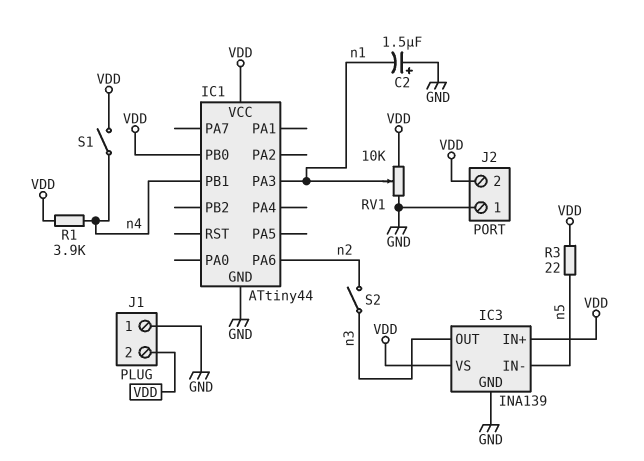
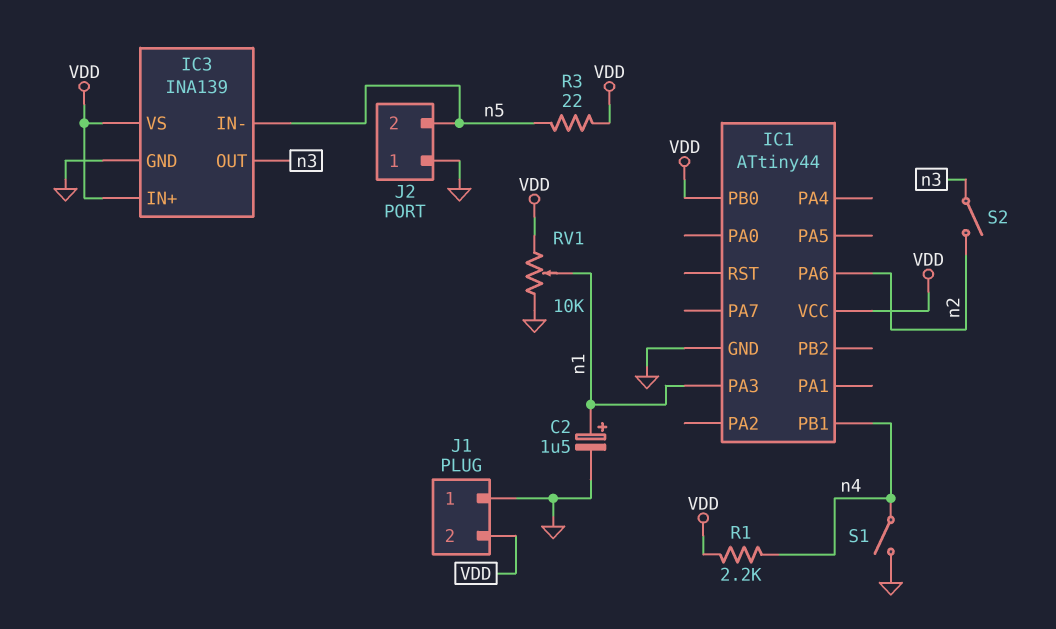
C2: 1.5uF (plus GND, minus n1) -> 1.5uF (plus n1, minus GND)
J2 pin 2: VDD -> n5
R1: 3.9k (VDD, n4) -> 2.2k (VDD, n4)
S1: switch (VDD, n4) -> switch (GND, n4)

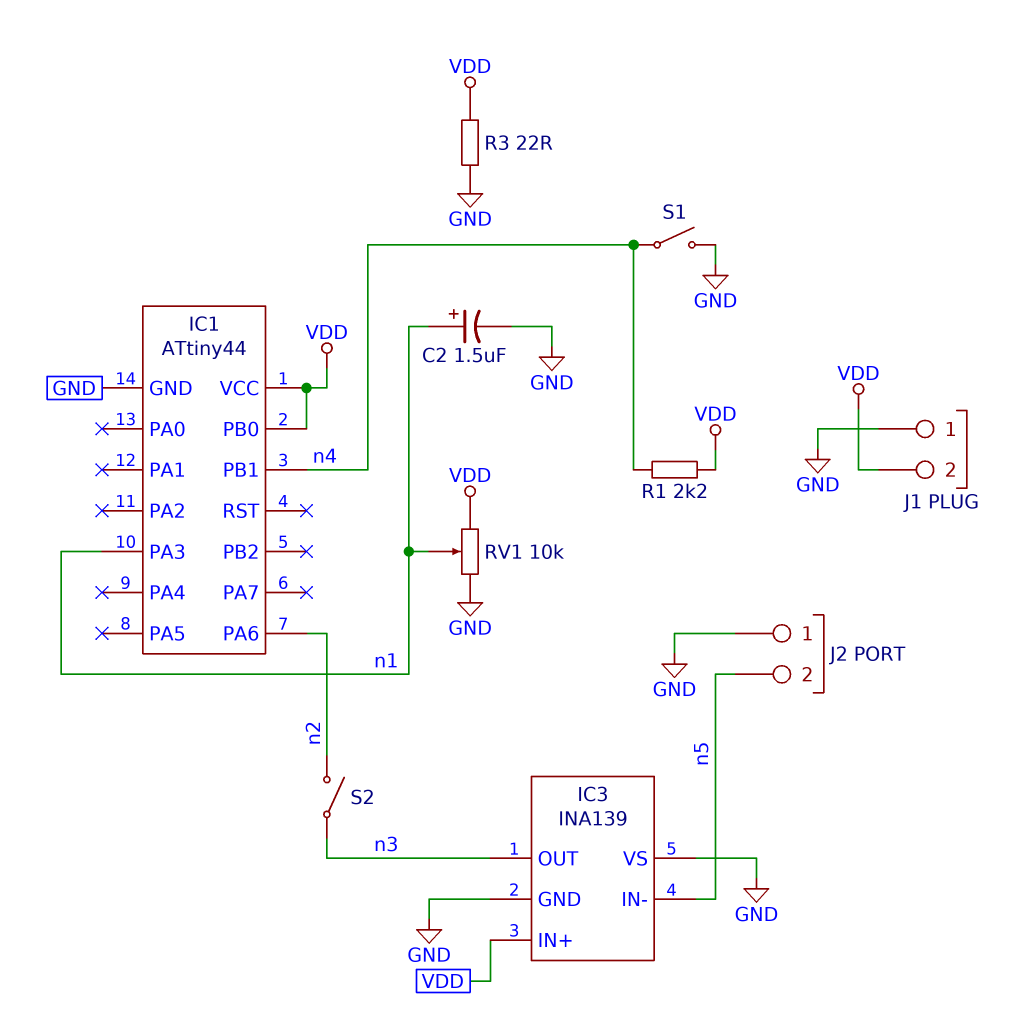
IC3 pin VS: VDD -> GND
R3: 22 (VDD, n5) -> 22 (GND, VDD)

